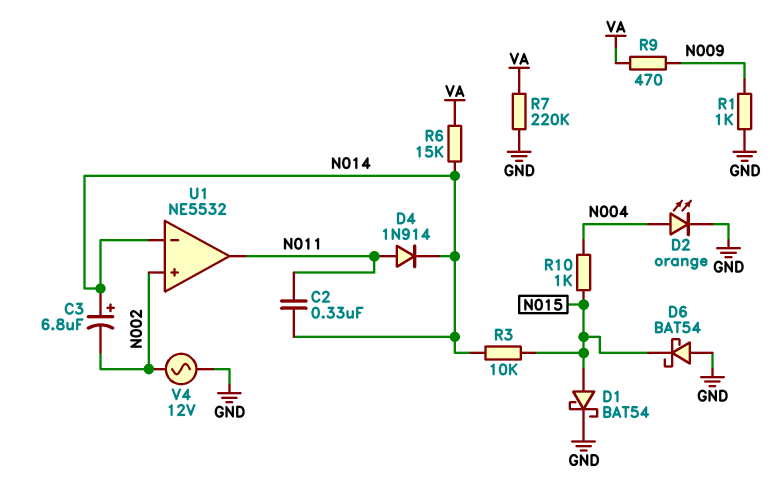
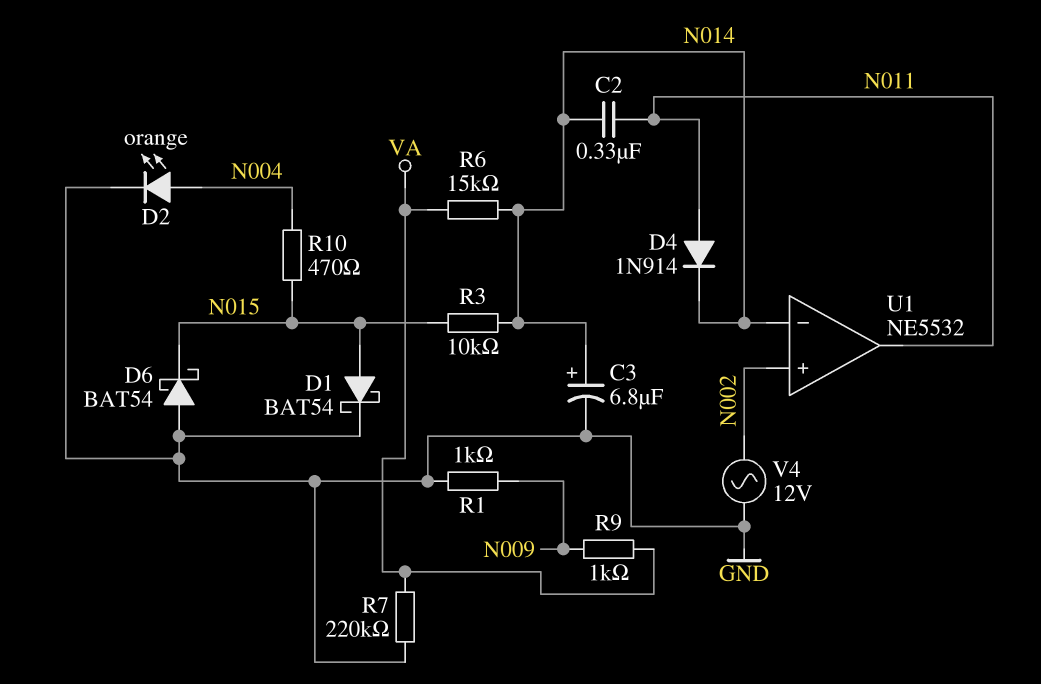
C3: 6.8uF (plus N014, minus N002) -> 6.8uF (plus N014, minus GND)
R9: 470 (N009, VA) -> 1k (N009, VA)
R10: 1k (N004, N015) -> 470 (N004, N015)

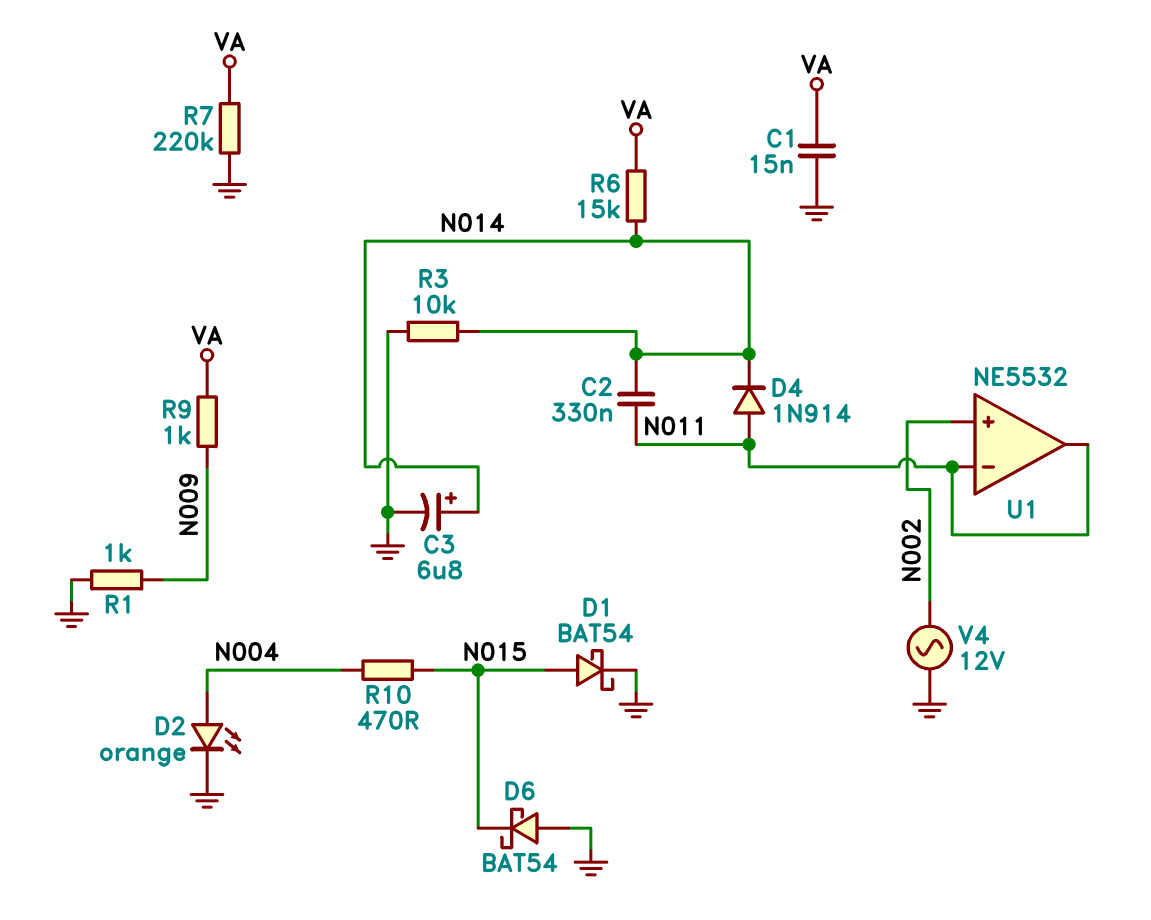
C1: none -> 15nF (GND, VA)
R3: 10k (N014, N015) -> 10k (GND, N014)
U1 pin in-: N014 -> N011

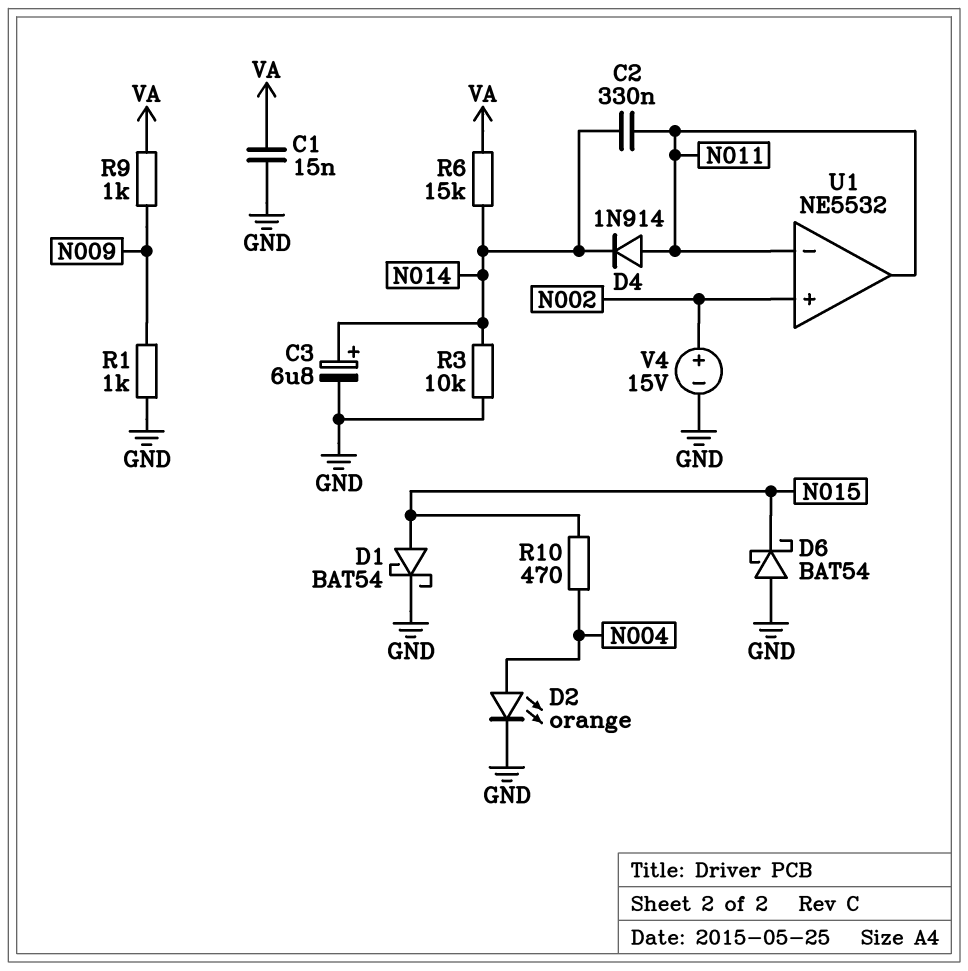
R7: 220k (GND, VA) -> none
V4: AC 12V (GND, N002) -> 15V (plus N002, minus GND)

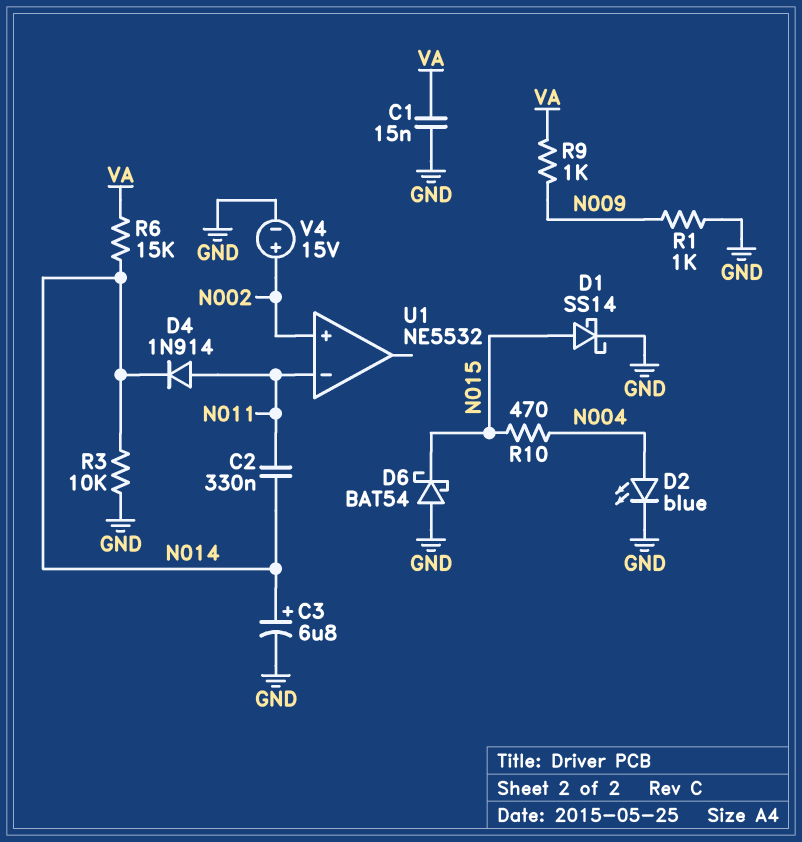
D1: schottky BAT54 (A N015, K GND) -> schottky SS14 (A N015, K GND)
D2: LED orange (A N004, K GND) -> LED blue (A N004, K GND)
U1 pin out: N011 -> none

